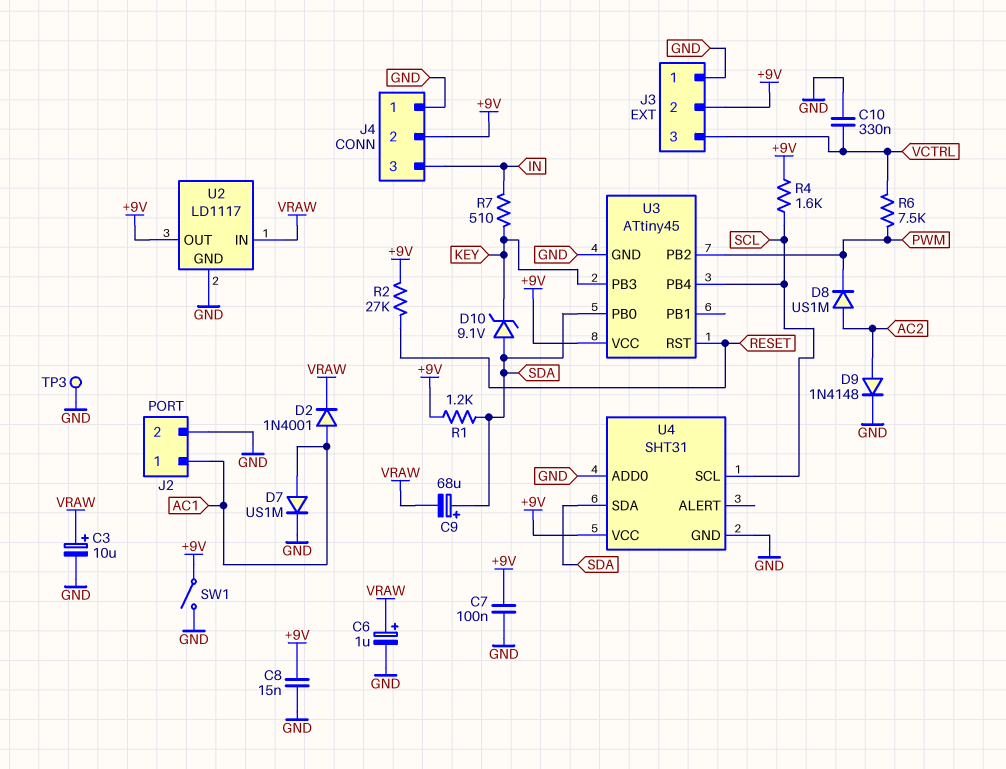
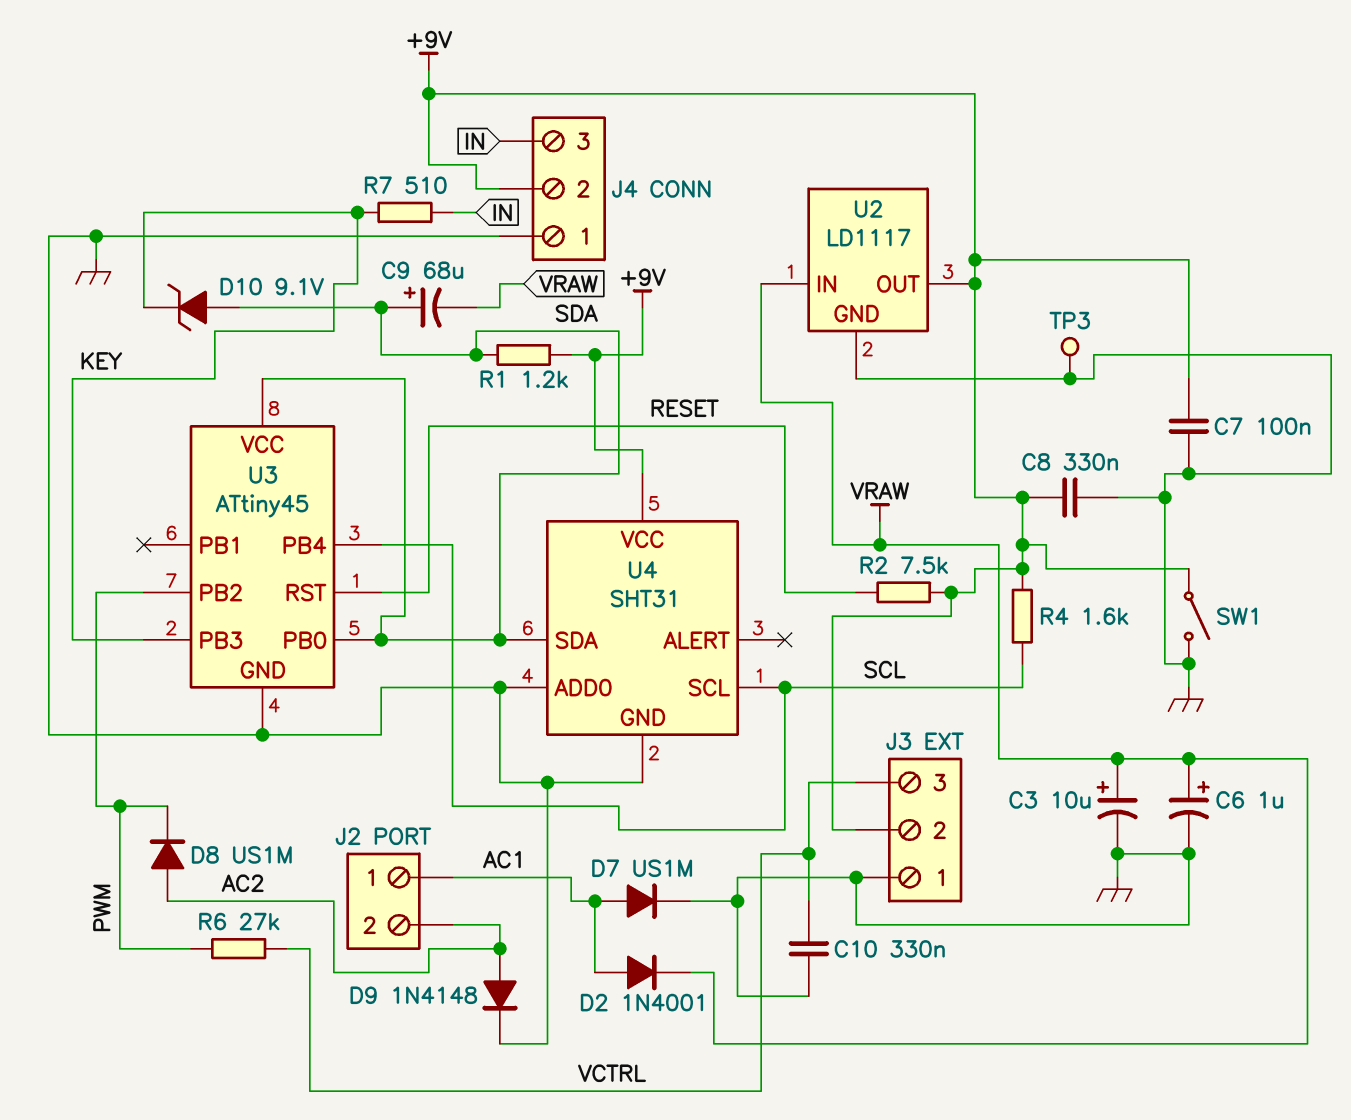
C8: 15nF (+9V, GND) -> 330nF (+9V, GND)
J2 pin 2: GND -> AC2
R2: 27k (+9V, RESET) -> 7.5k (+9V, RESET)
R6: 7.5k (PWM, VCTRL) -> 27k (PWM, VCTRL)
U3 pin VCC: +9V -> SDA

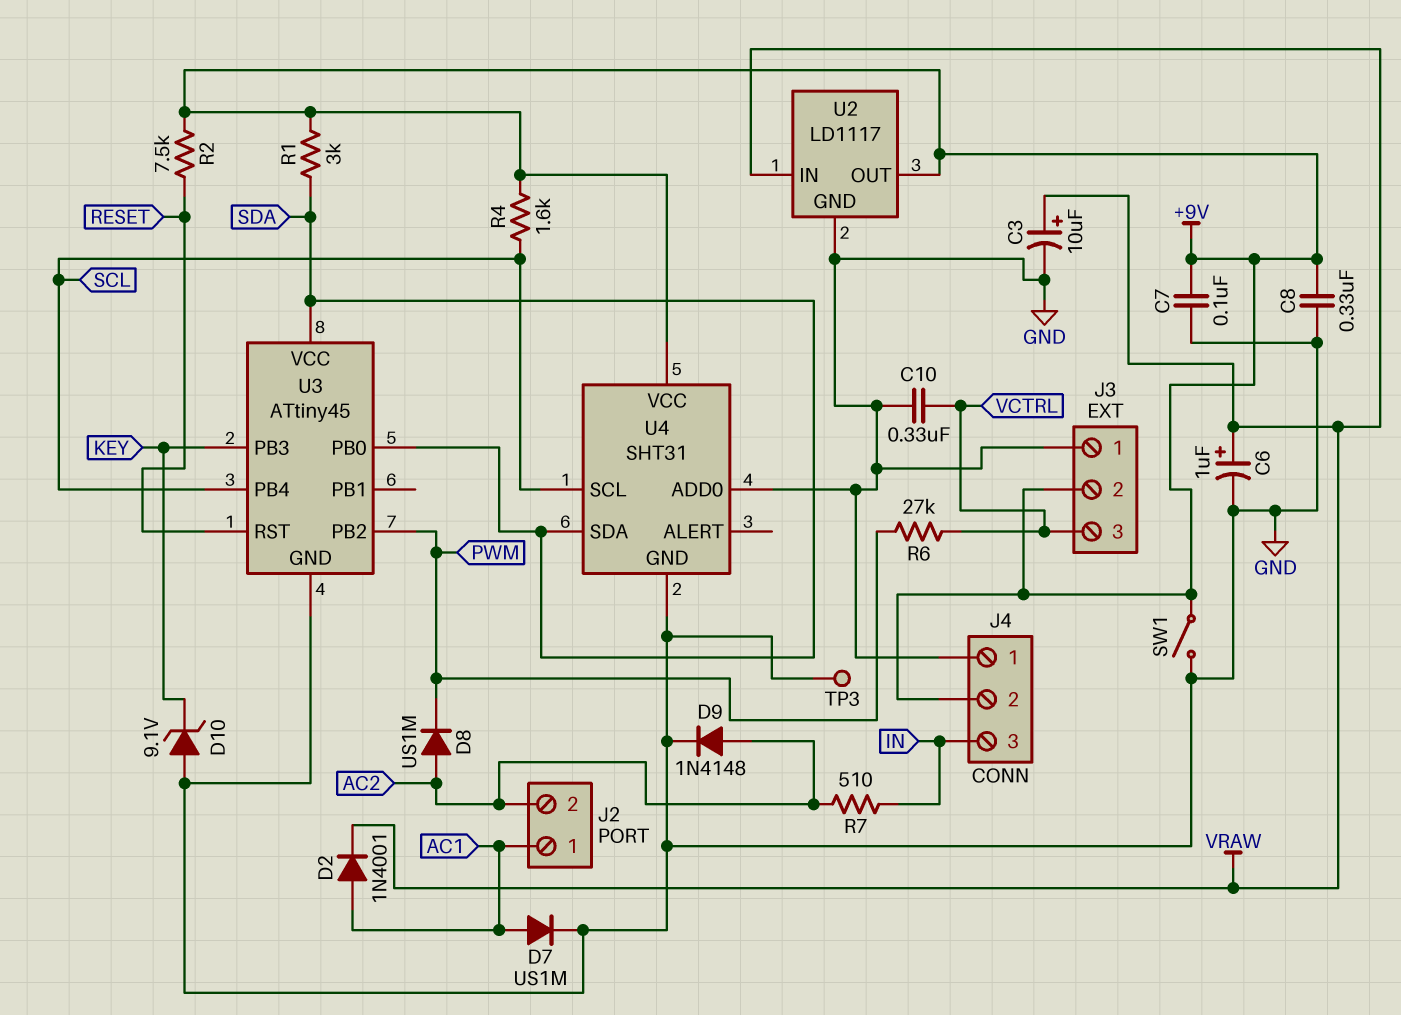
C9: 68uF (plus SDA, minus VRAW) -> none
D10: zener 9.1V (A SDA, K KEY) -> zener 9.1V (A GND, K KEY)
R1: 1.2k (+9V, SDA) -> 3k (+9V, SDA)
R7: 510 (IN, KEY) -> 510 (AC2, IN)

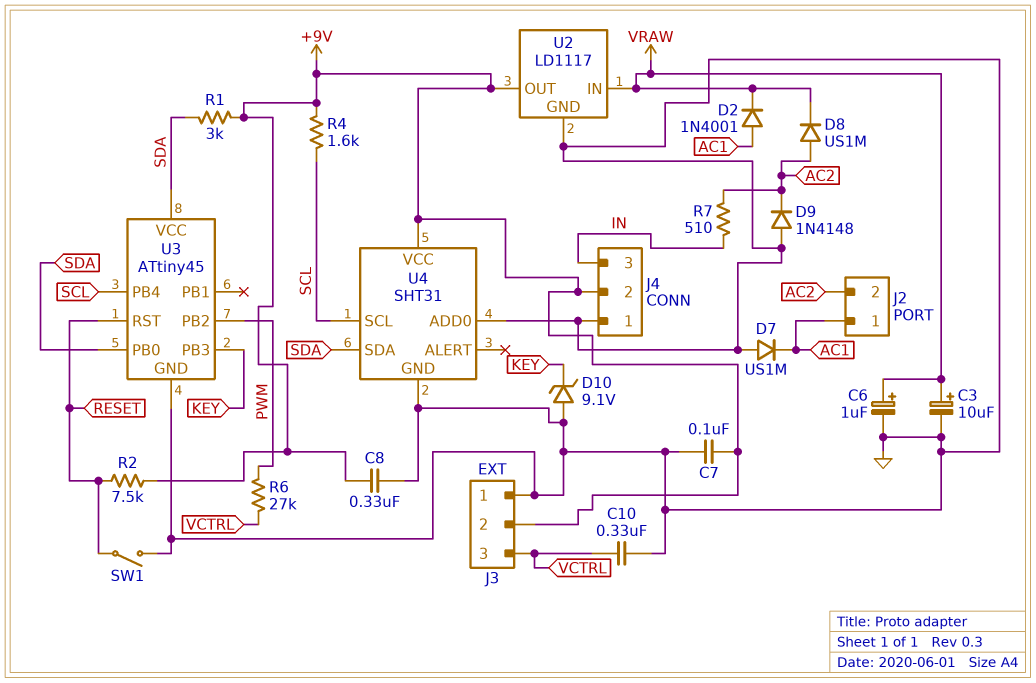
D7: diode US1M (A AC1, K GND) -> diode US1M (A GND, K AC1)
D8: diode US1M (A AC2, K PWM) -> diode US1M (A AC2, K VRAW)
D9: diode 1N4148 (A AC2, K GND) -> diode 1N4148 (A GND, K AC2)
SW1: switch (+9V, GND) -> switch (GND, RESET)
TP3: test point (GND) -> none

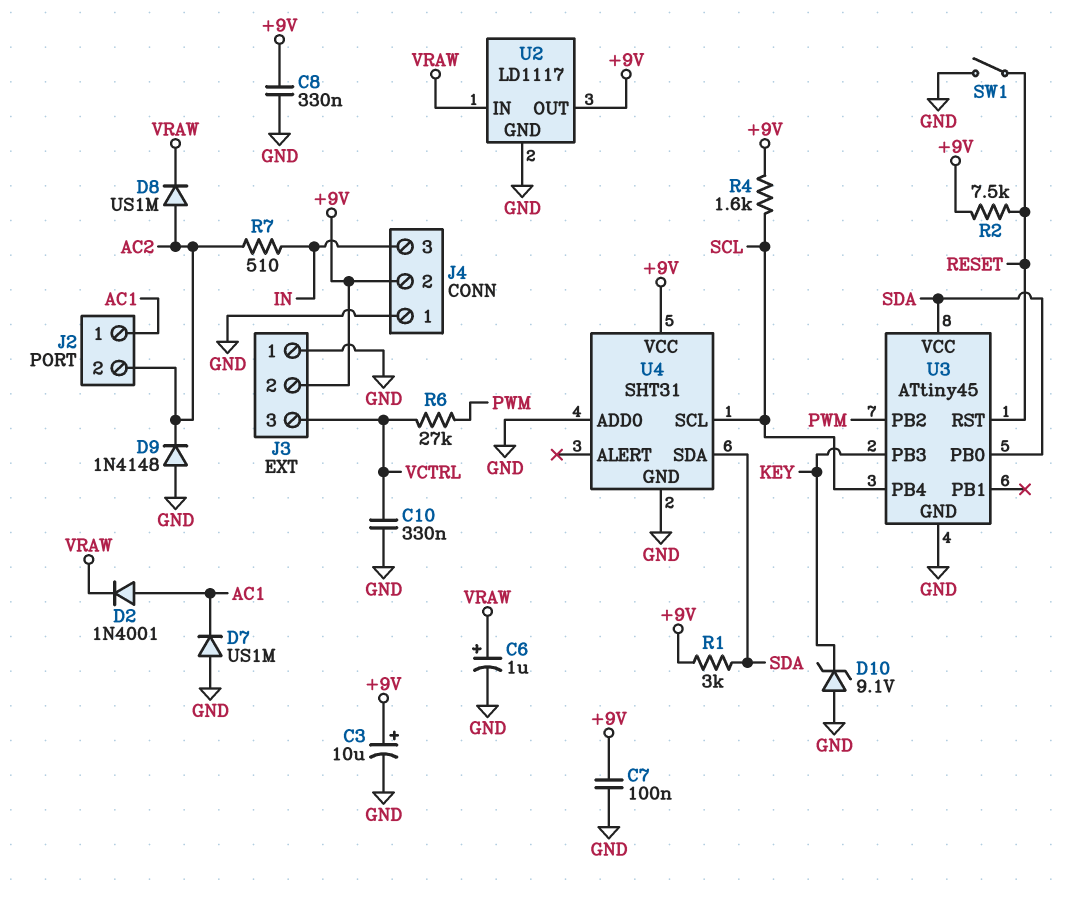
C3: 10uF (plus VRAW, minus GND) -> 10uF (plus +9V, minus GND)

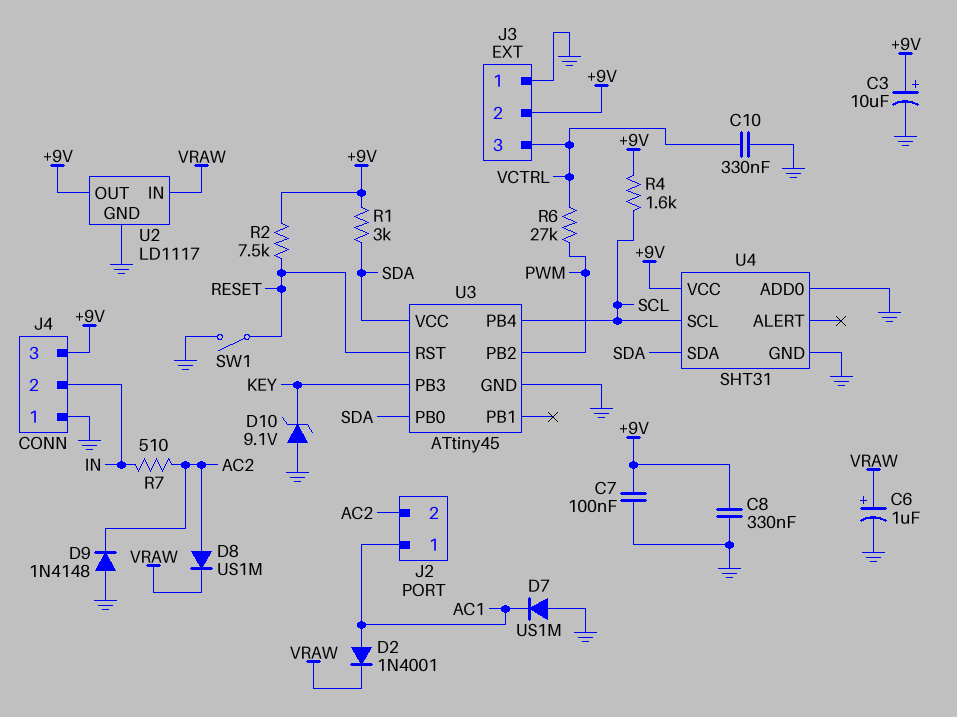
J4 pin 2: +9V -> IN
J4 pin 3: IN -> +9V

